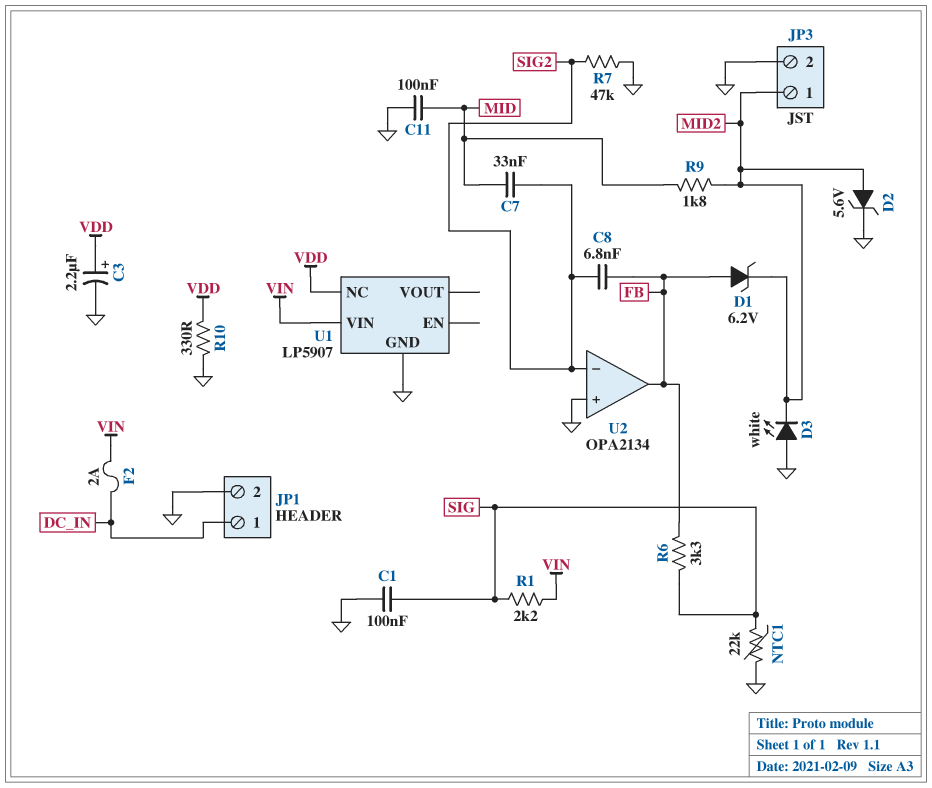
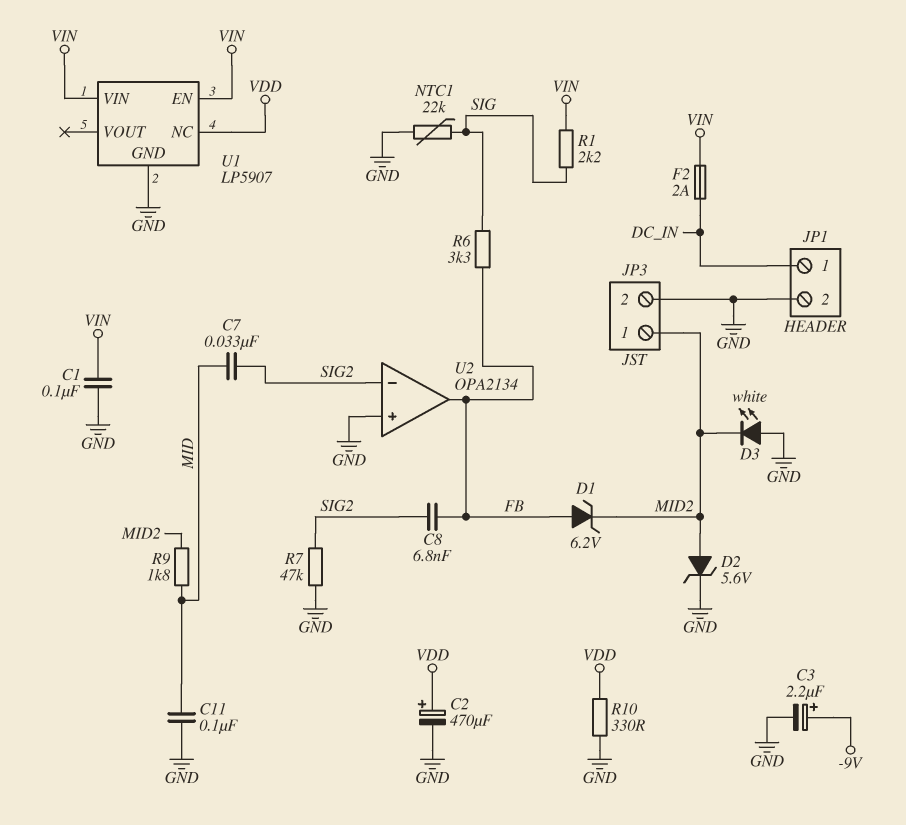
C1: 100nF (GND, SIG) -> 100nF (GND, VIN)
C2: none -> 470uF (plus VDD, minus GND)
C3: 2.2uF (plus VDD, minus GND) -> 2.2uF (plus -9V, minus GND)
U1 pin EN: none -> VIN

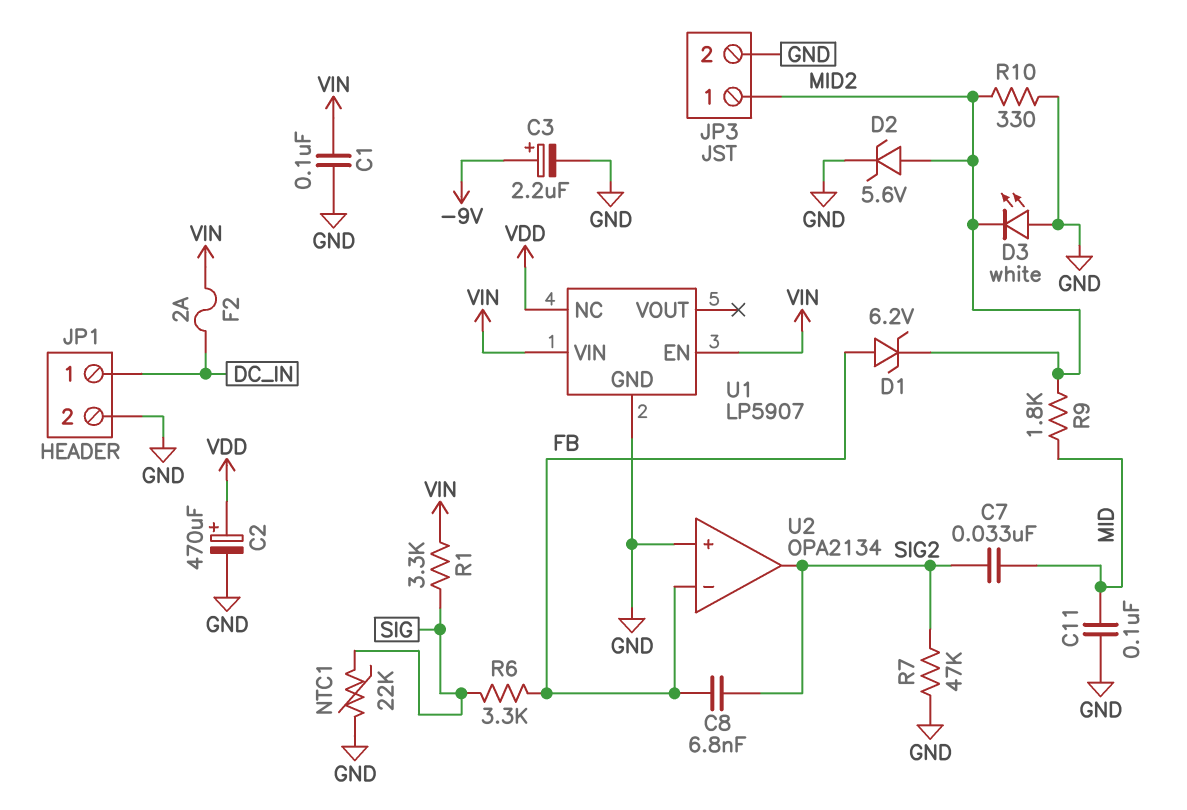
R1: 2.2k (SIG, VIN) -> 3.3k (SIG, VIN)
R10: 330 (GND, VDD) -> 330 (GND, MID2)
U2 pin in-: SIG2 -> FB
U2 pin out: FB -> SIG2

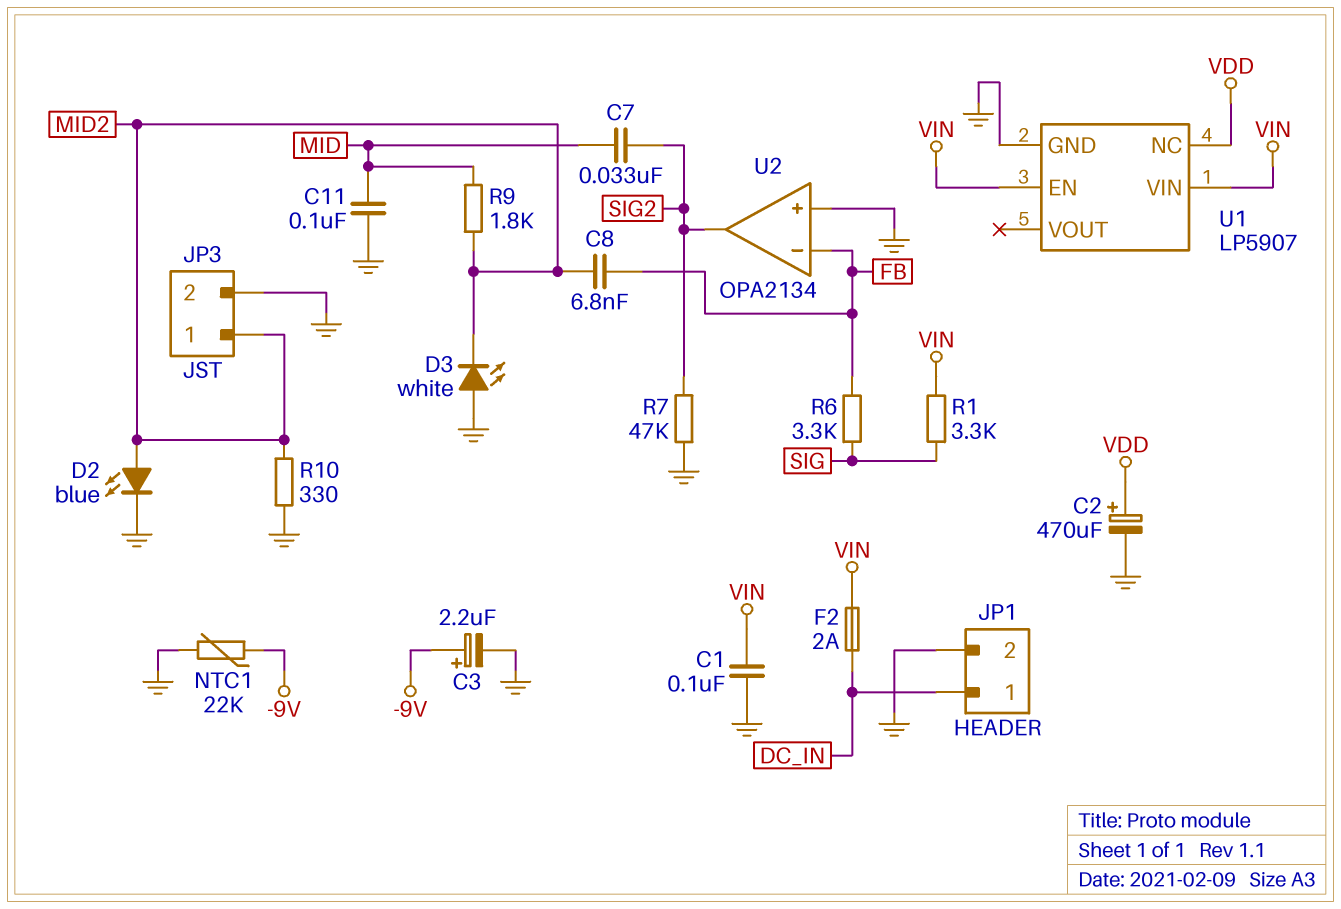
C8: 6.8nF (FB, SIG2) -> 6.8nF (FB, MID2)
D1: zener 6.2V (A FB, K MID2) -> none
D2: zener 5.6V (A MID2, K GND) -> LED blue (A MID2, K GND)
NTC1: 22k (GND, SIG) -> 22k (-9V, GND)

